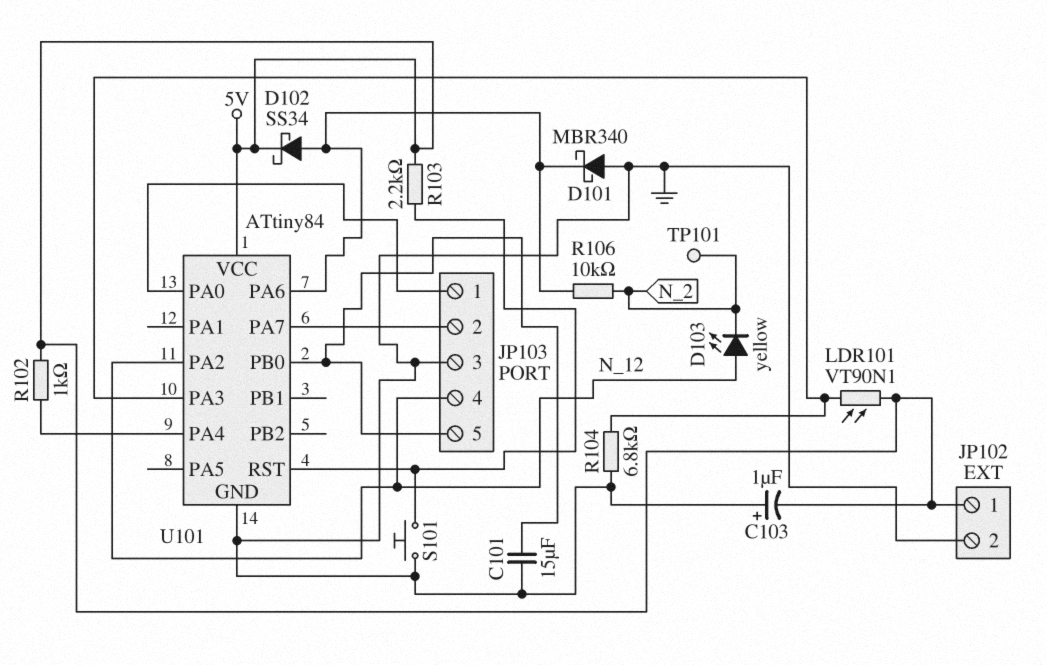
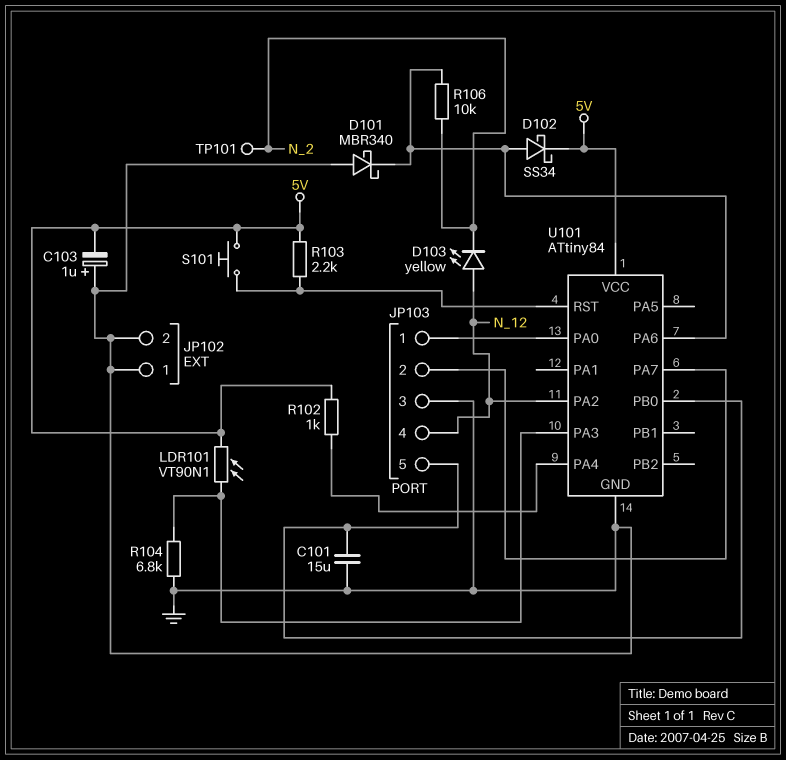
JP102 pin 1: 5V -> GND
S101: button (GND, U101/RST) -> button (5V, U101/RST)

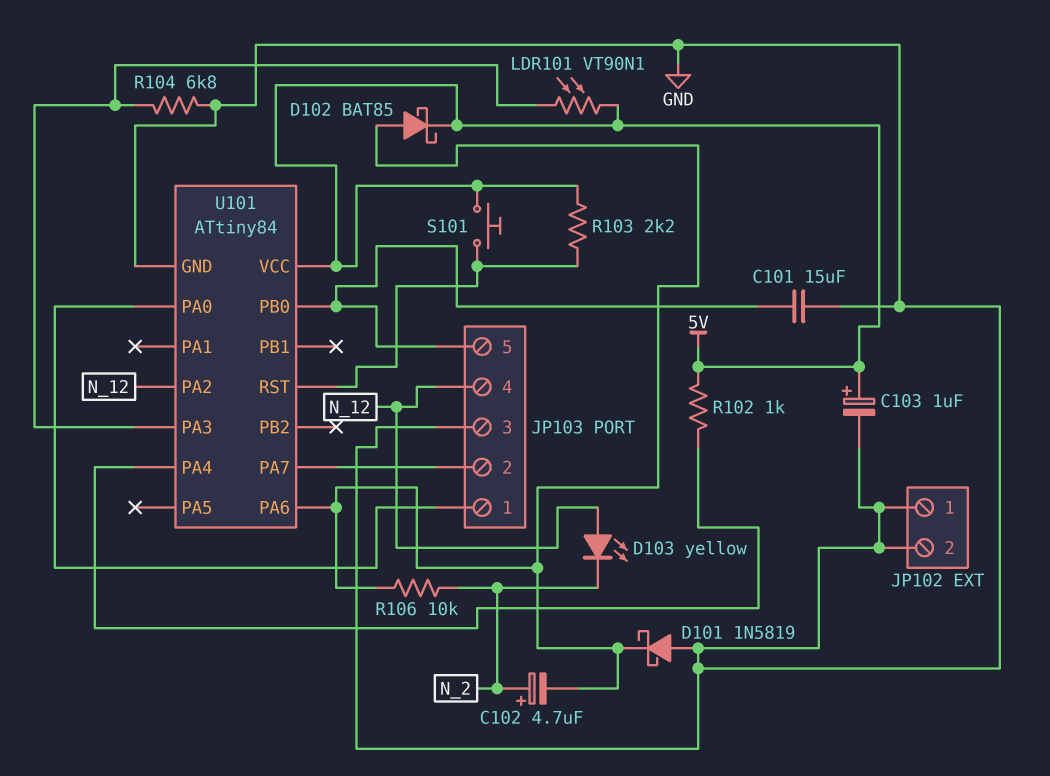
C102: none -> 4.7uF (plus N_2, minus U101/PA6)
C103: 1uF (plus GND, minus 5V) -> 1uF (plus 5V, minus GND)
D101: schottky MBR340 (A GND, K U101/PA6) -> schottky 1N5819 (A GND, K U101/PA6)
D102: schottky SS34 (A U101/PA6, K 5V) -> schottky BAT85 (A U101/PA6, K 5V)
TP101: test point (N_2) -> none

